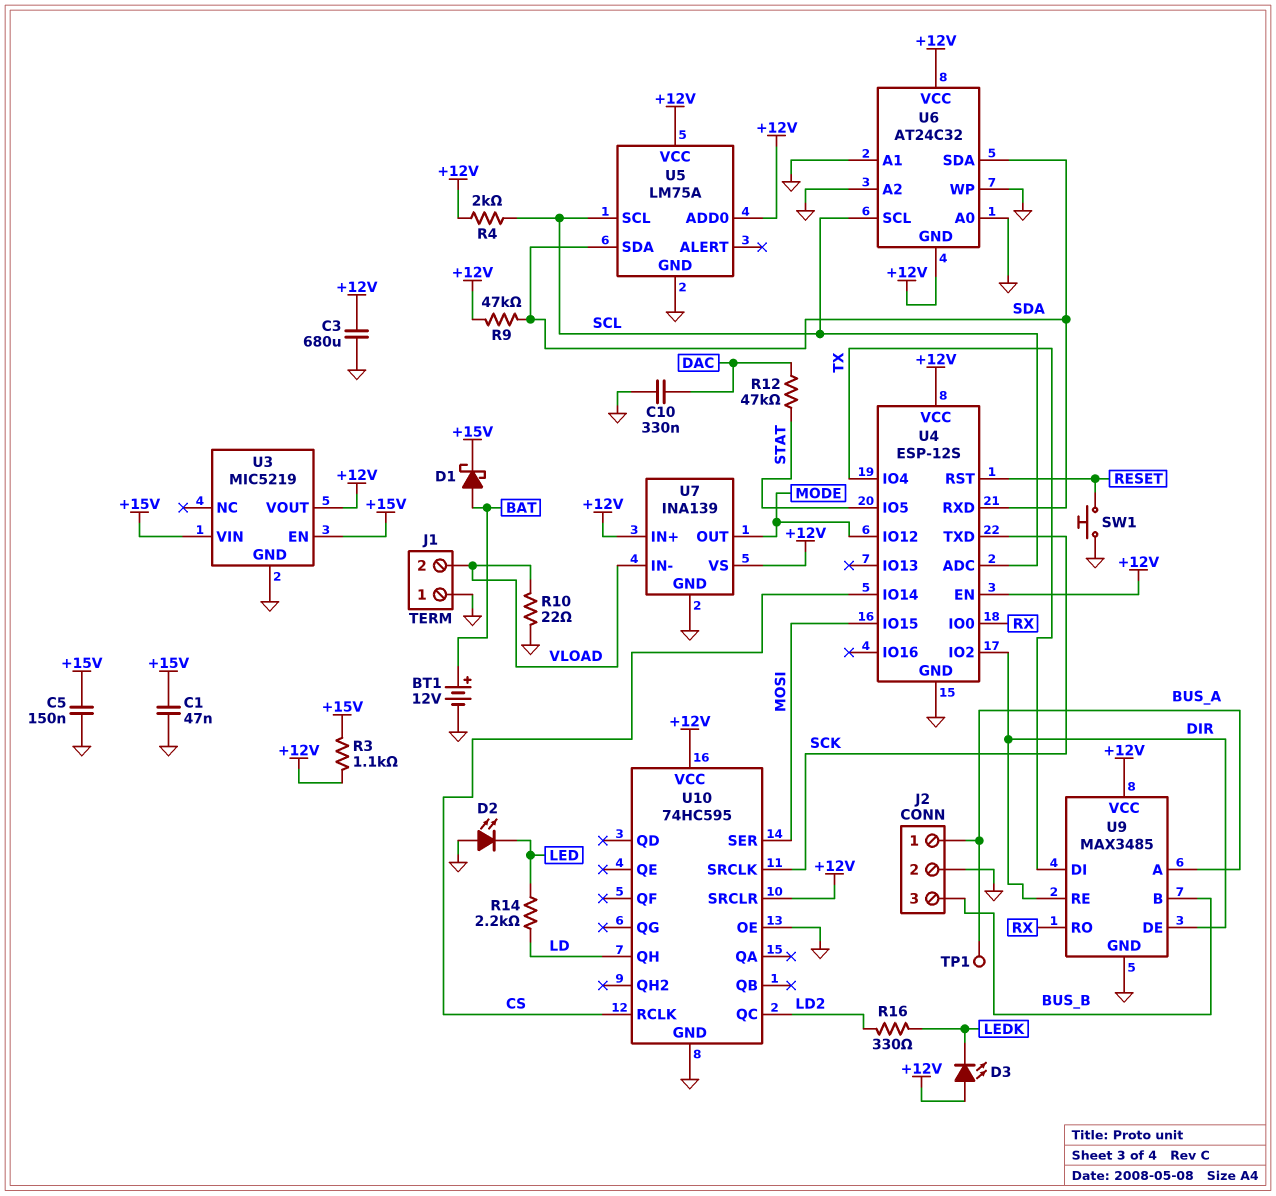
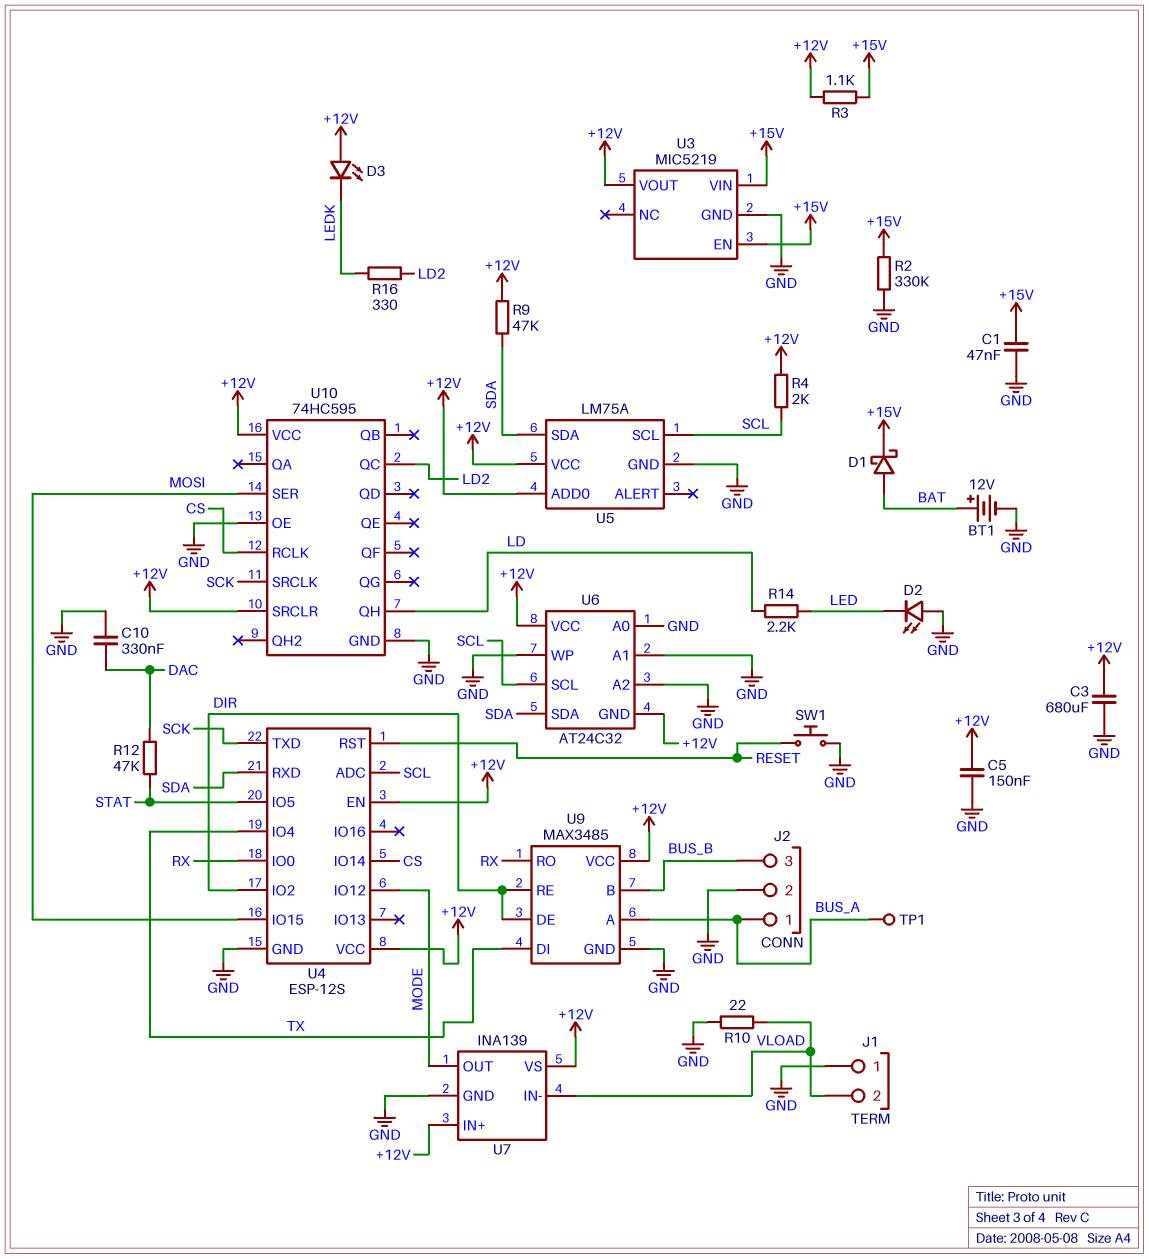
C5: 150nF (+15V, GND) -> 150nF (+12V, GND)
R2: none -> 330k (+15V, GND)

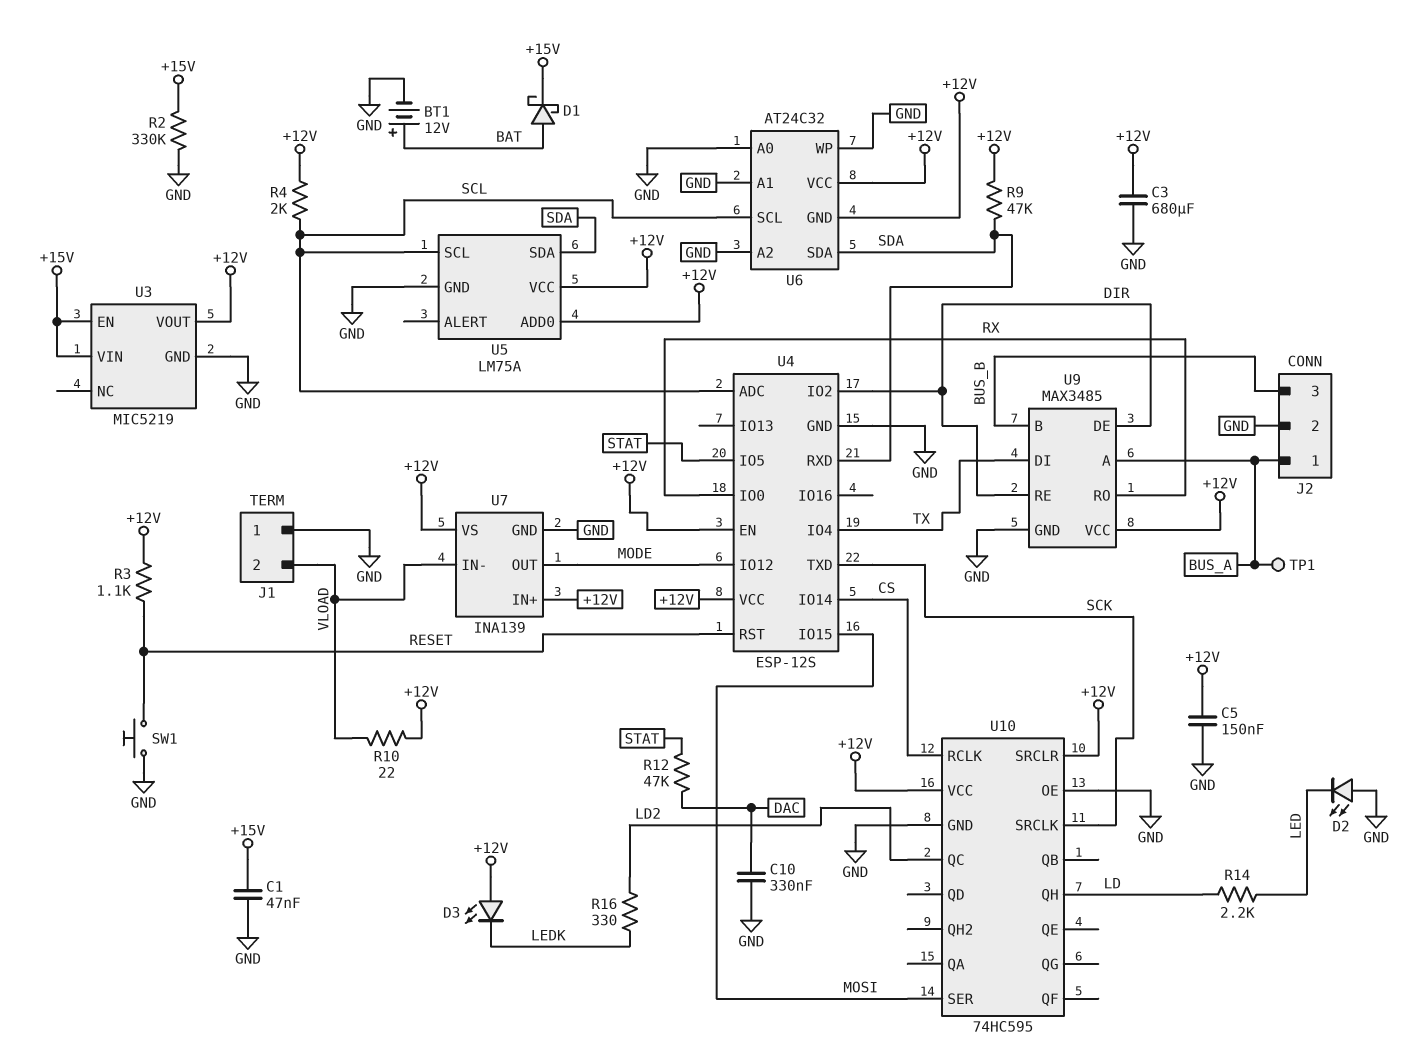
R3: 1.1k (+12V, +15V) -> 1.1k (+12V, RESET)
R10: 22 (GND, VLOAD) -> 22 (+12V, VLOAD)

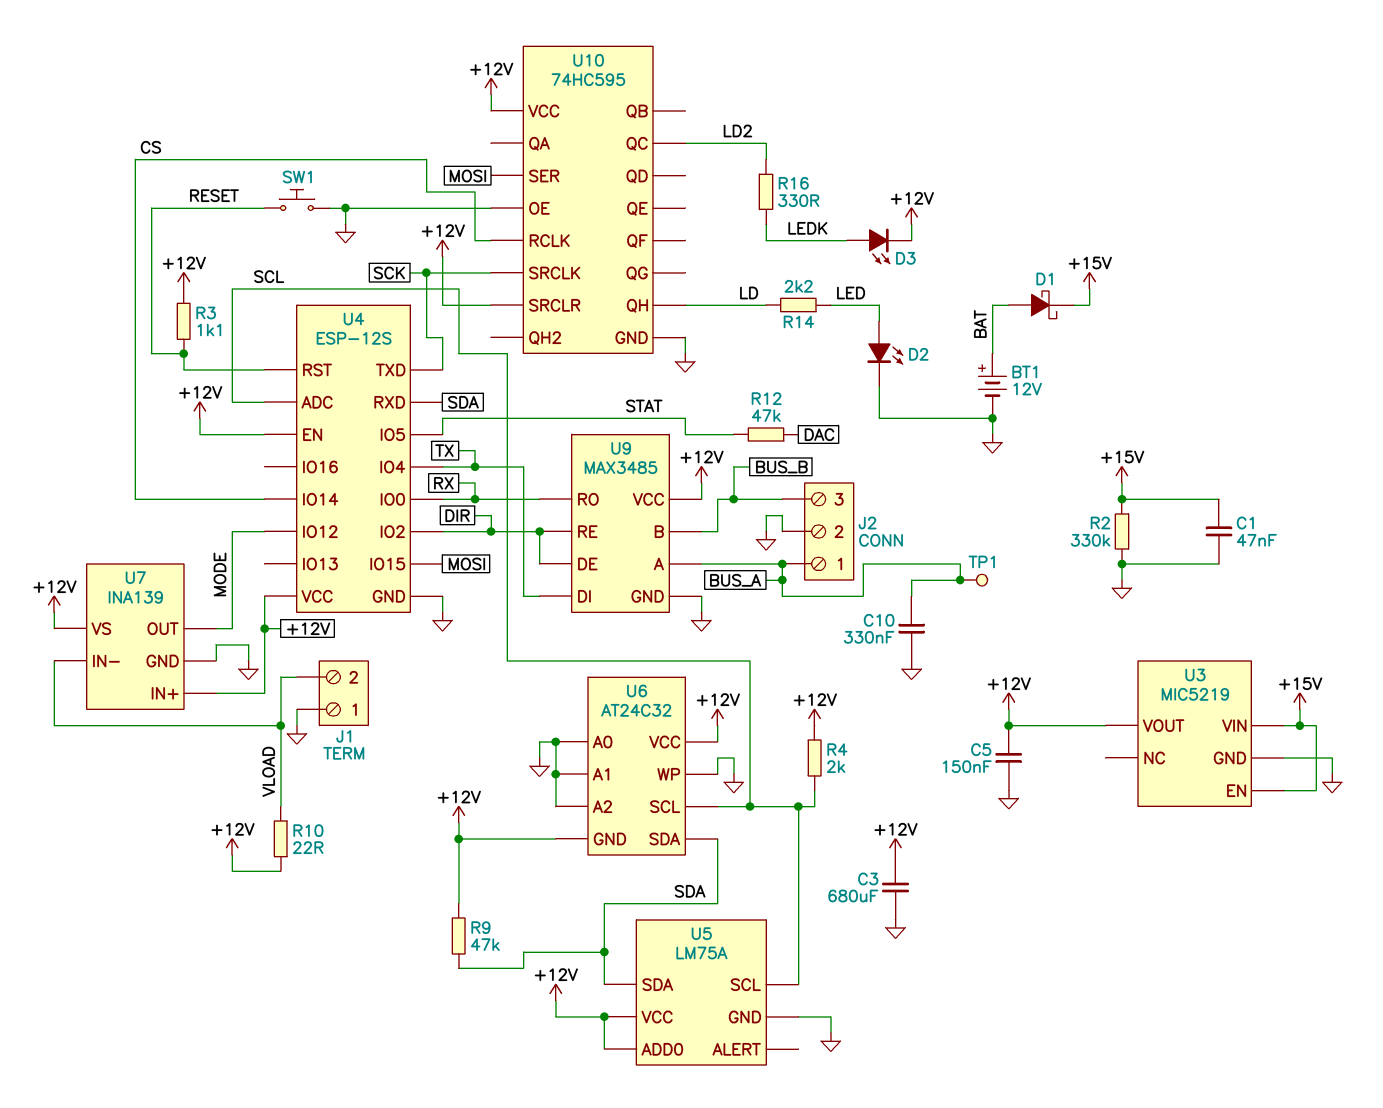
C10: 330nF (DAC, GND) -> 330nF (BUS_A, GND)
D2: LED (A GND, K LED) -> LED (A LED, K GND)
D3: LED (A +12V, K LEDK) -> LED (A LEDK, K +12V)

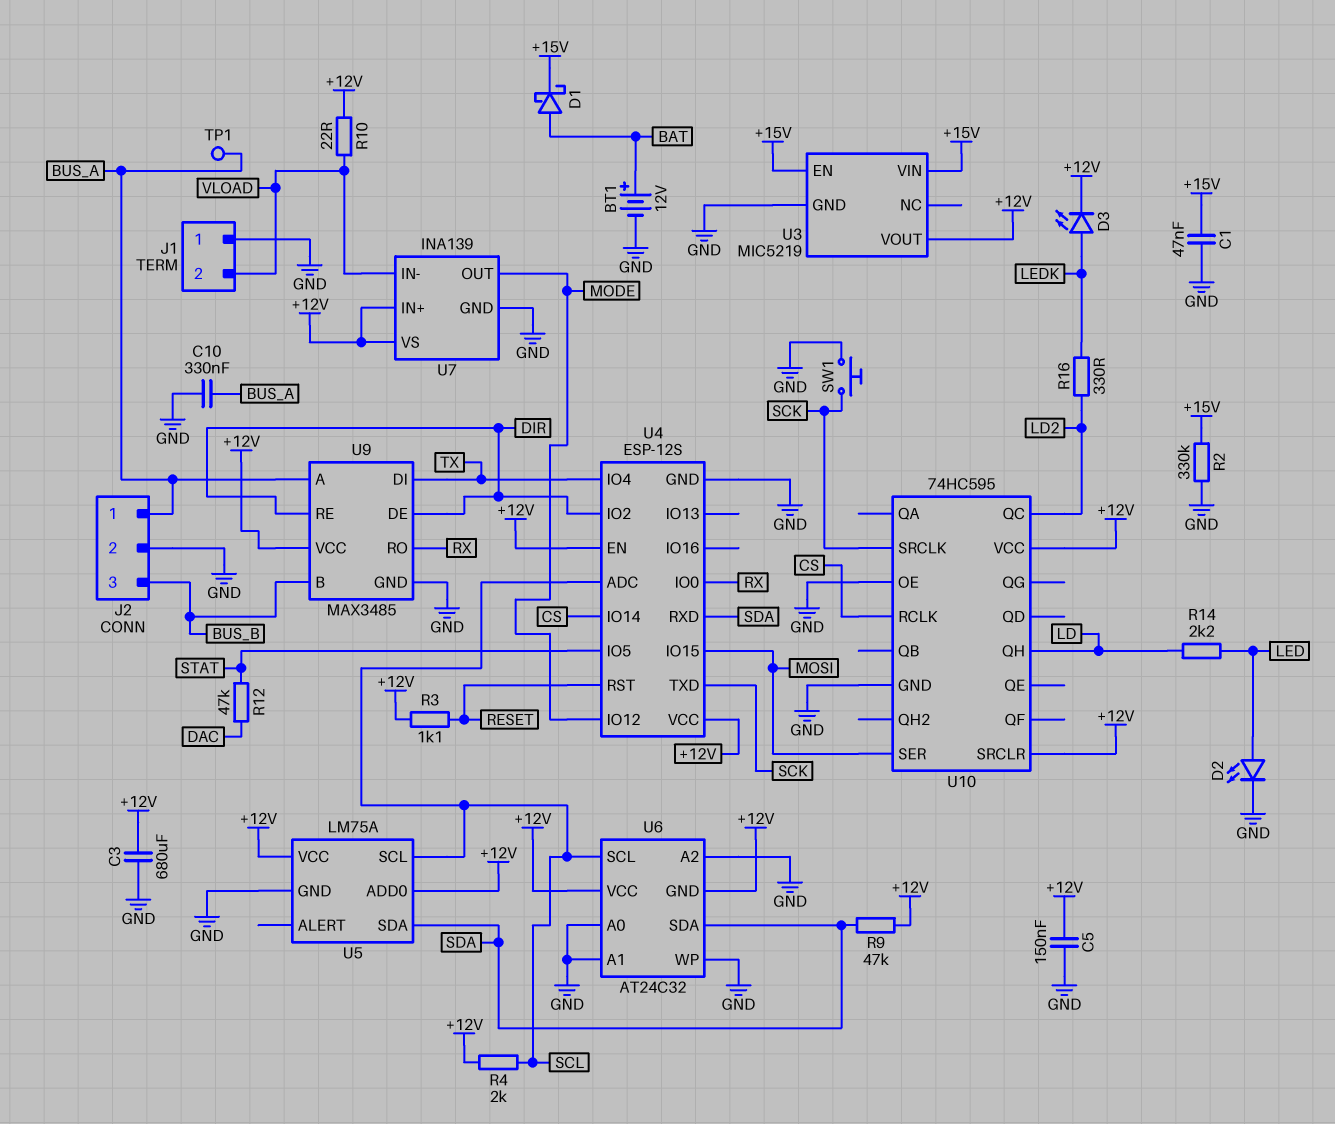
SW1: button (GND, RESET) -> button (GND, SCK)

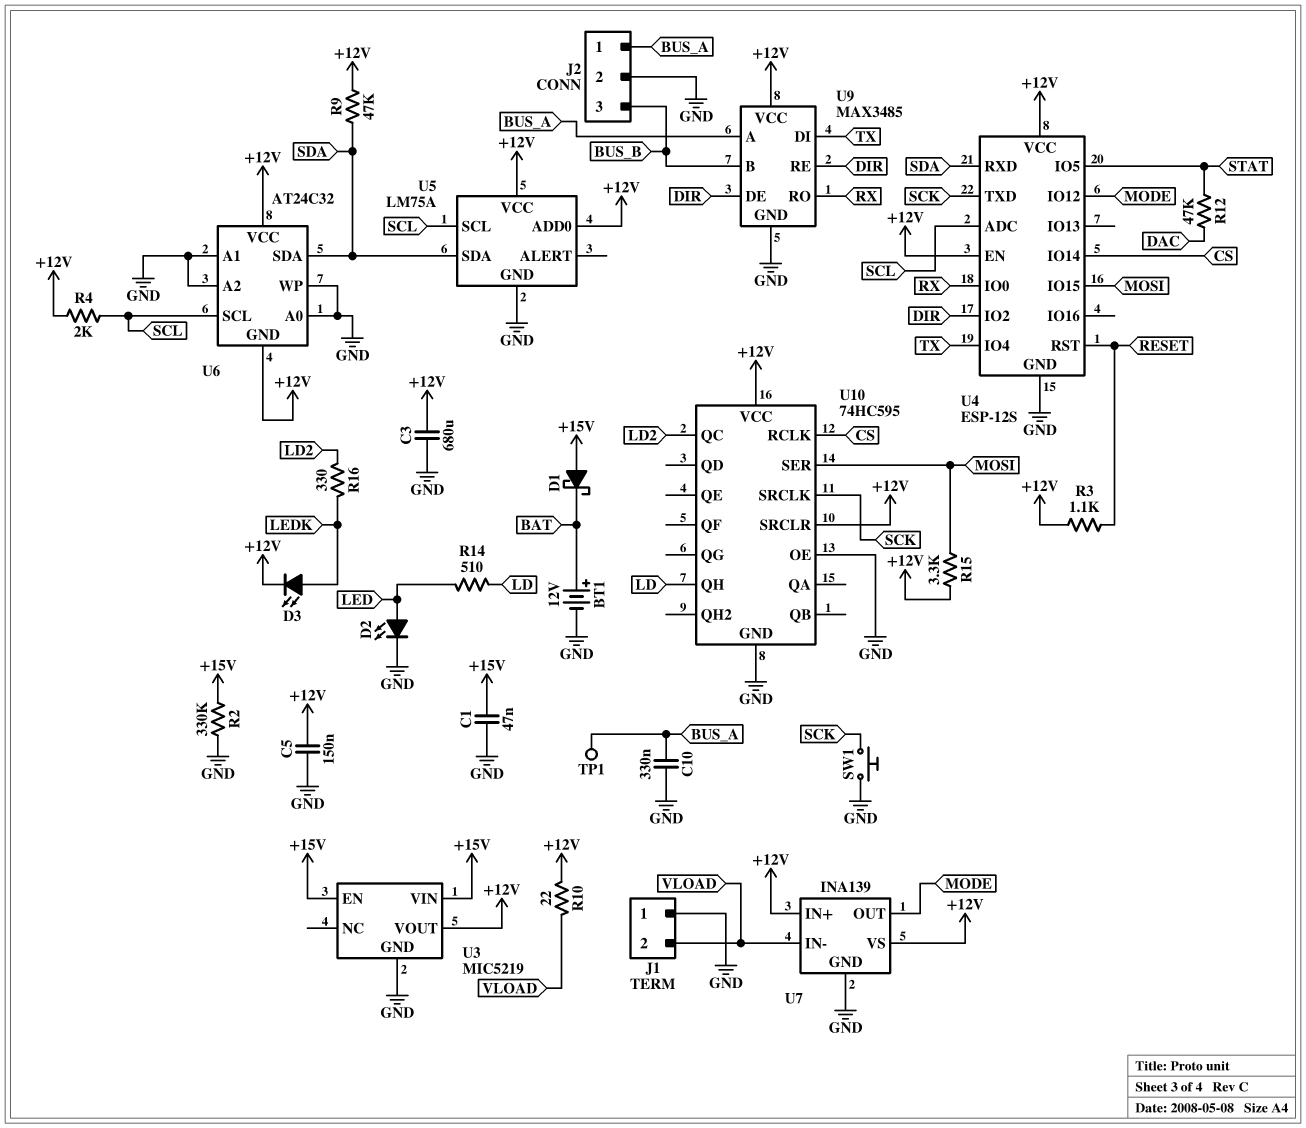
D1: schottky (A BAT, K +15V) -> schottky (A +15V, K BAT)
R14: 2.2k (LD, LED) -> 510 (LD, LED)
R15: none -> 3.3k (+12V, MOSI)

